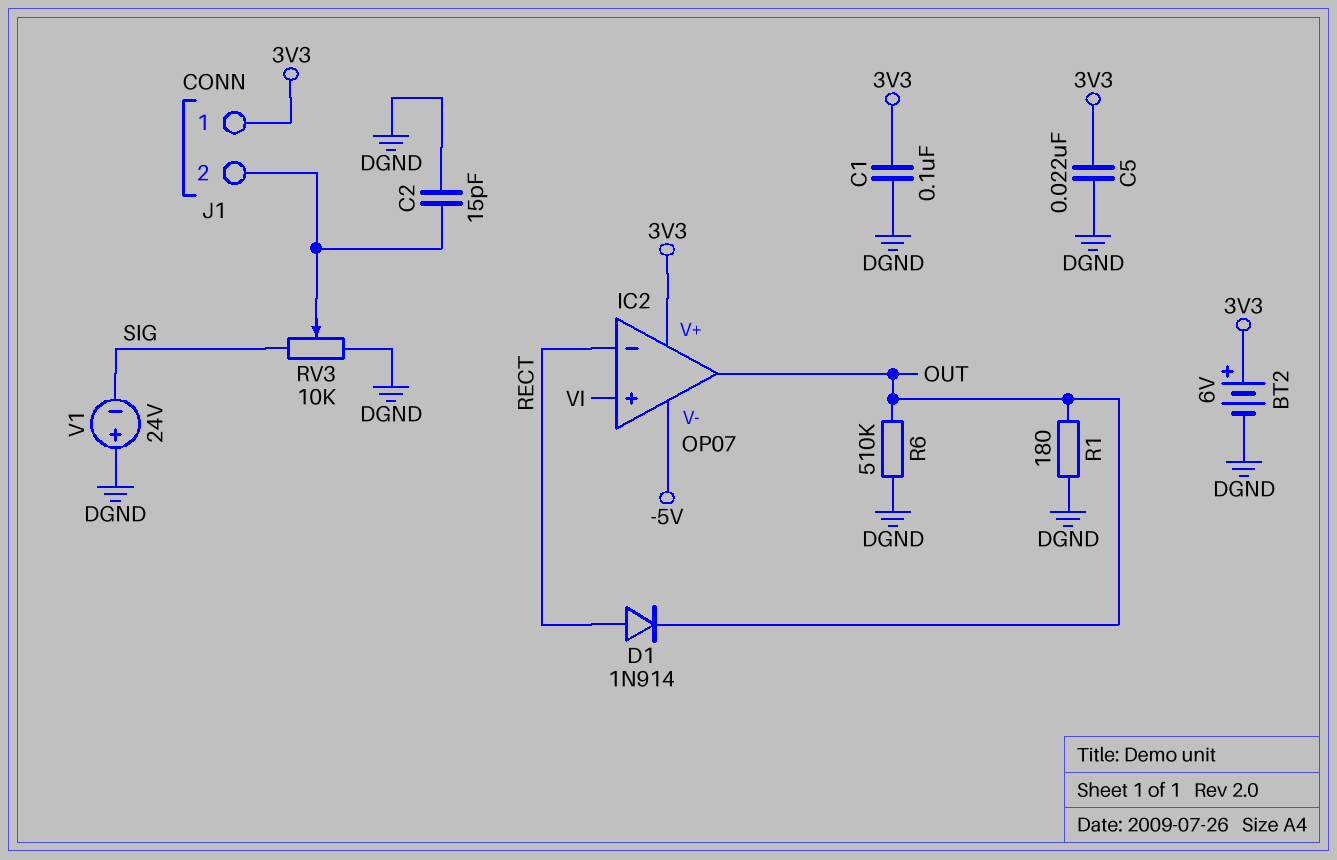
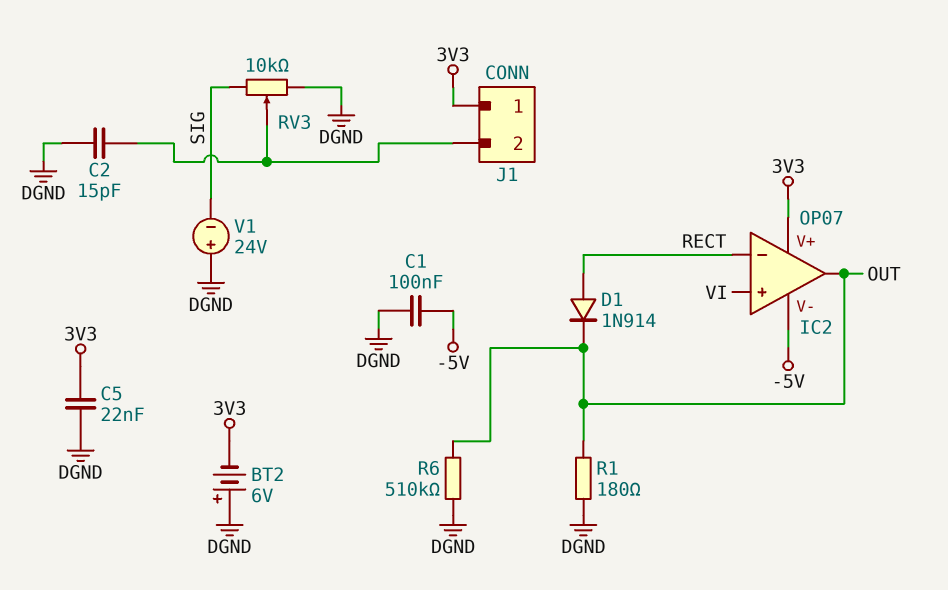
BT2: 6V (plus 3V3, minus DGND) -> 6V (plus DGND, minus 3V3)
C1: 100nF (3V3, DGND) -> 100nF (-5V, DGND)

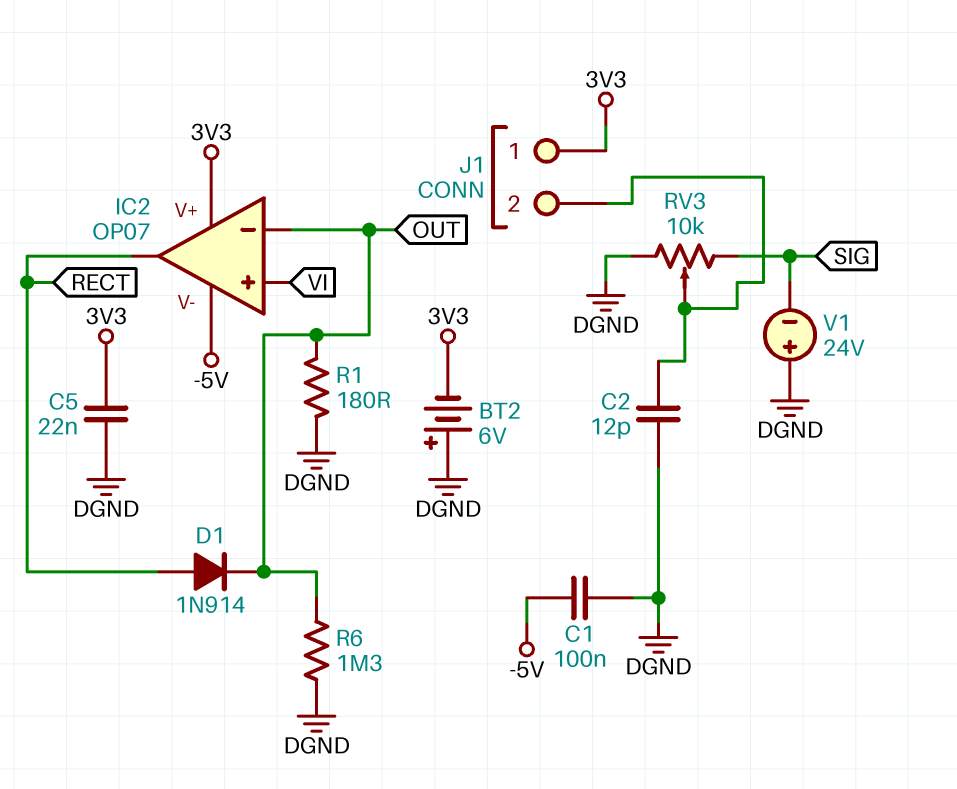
C2: 15pF (DGND, J1/2) -> 12pF (DGND, J1/2)
IC2 pin in-: RECT -> OUT
IC2 pin out: OUT -> RECT
R6: 510k (DGND, OUT) -> 1.3M (DGND, OUT)

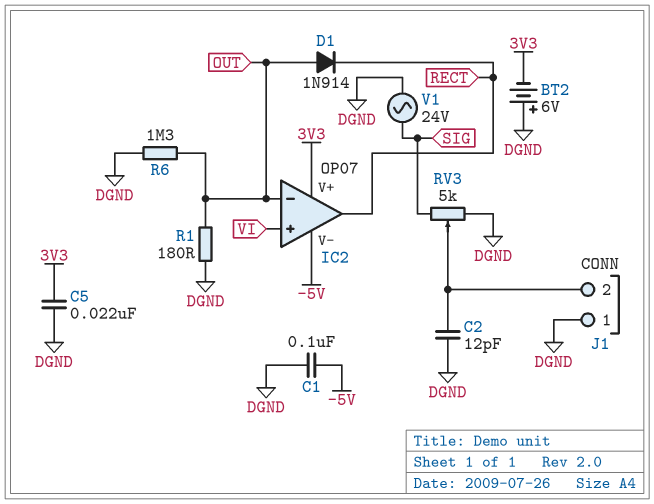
D1: diode 1N914 (A RECT, K OUT) -> diode 1N914 (A OUT, K RECT)
J1 pin 1: 3V3 -> DGND
RV3: 10k (DGND, SIG, wiper J1/2) -> 5k (DGND, SIG, wiper J1/2)
V1: 24V (plus DGND, minus SIG) -> AC 24V (DGND, SIG)

